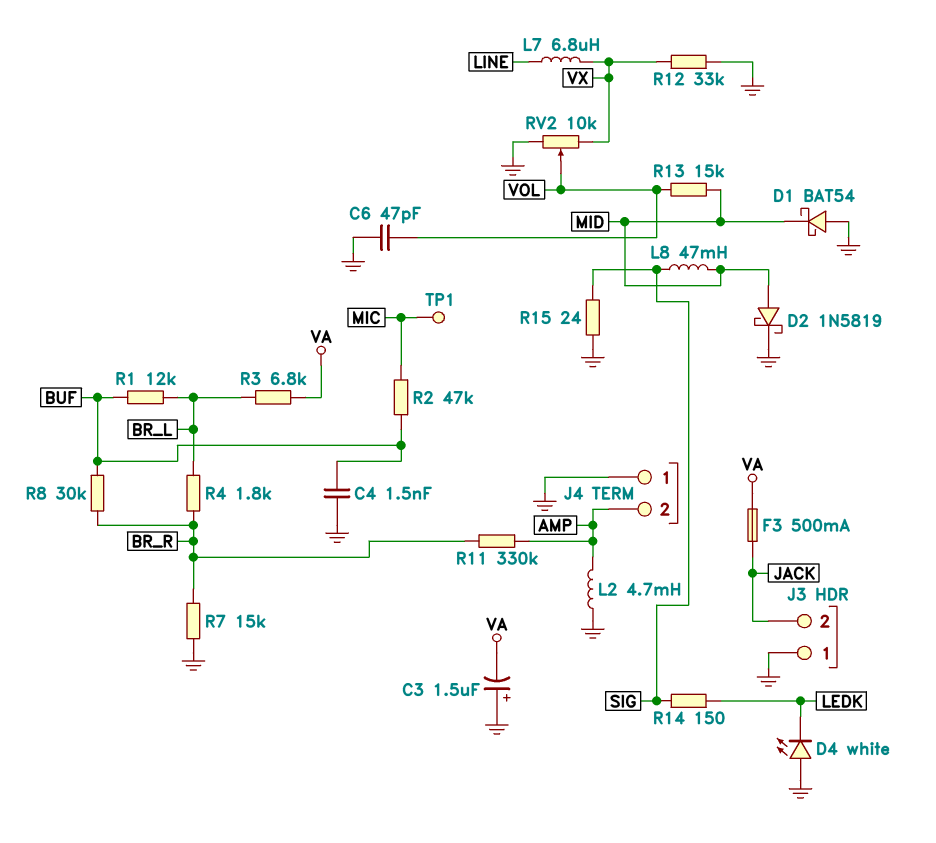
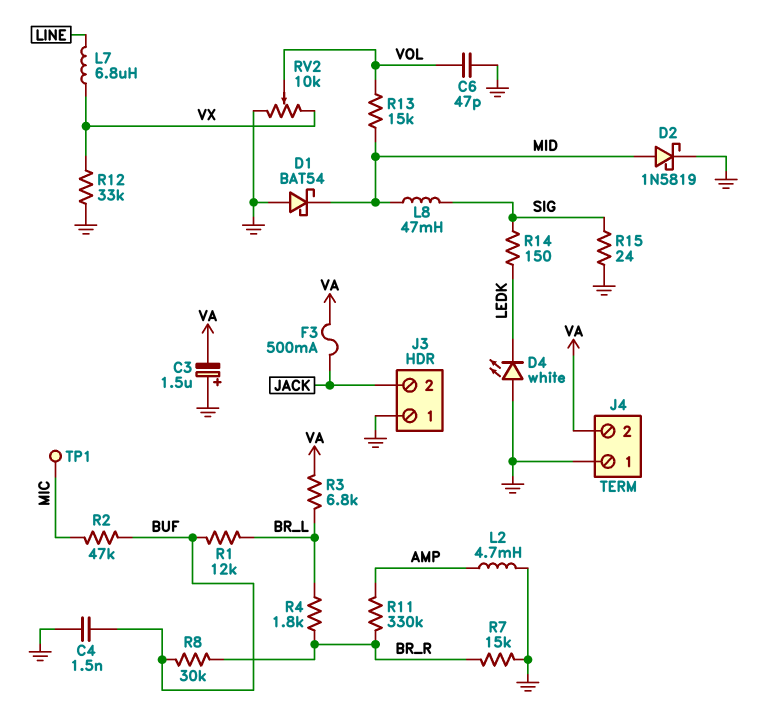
J4 pin 2: AMP -> VA

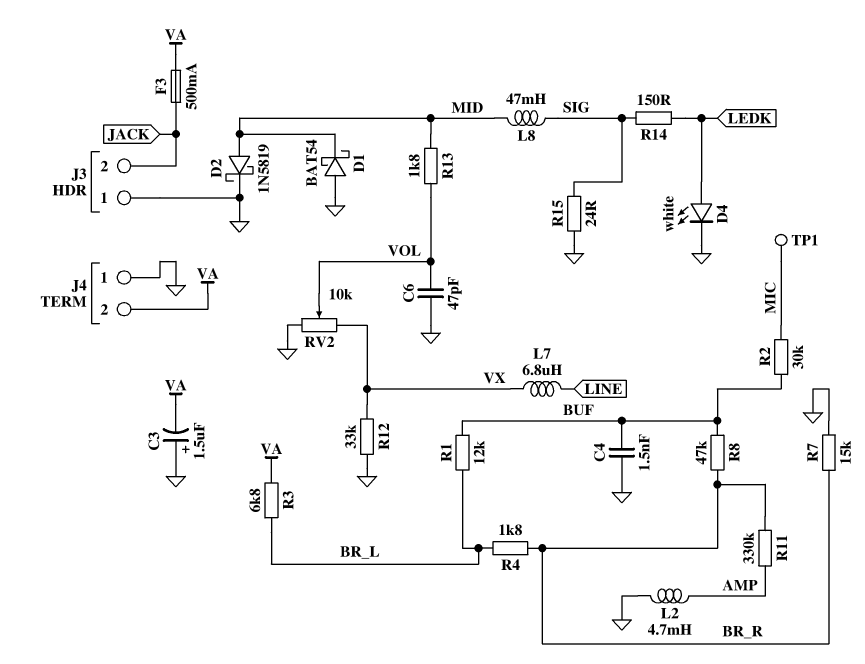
D4: LED white (A GND, K LEDK) -> LED white (A LEDK, K GND)
R2: 47k (BUF, MIC) -> 30k (BUF, MIC)
R8: 30k (BR_R, BUF) -> 47k (BR_R, BUF)
R13: 15k (MID, VOL) -> 1.8k (MID, VOL)

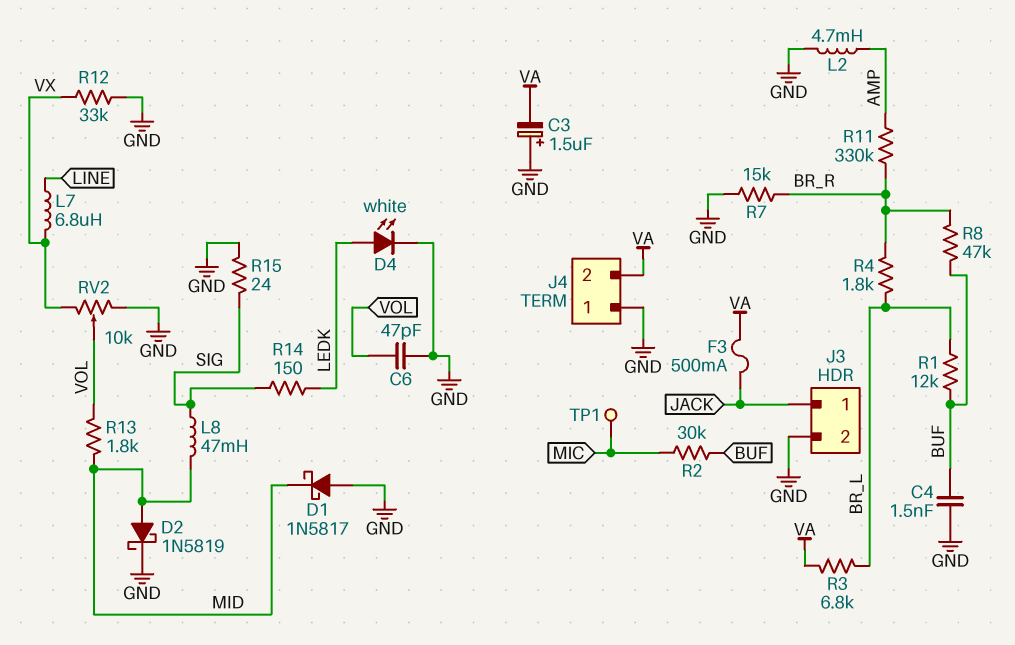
D1: schottky BAT54 (A GND, K MID) -> schottky 1N5817 (A GND, K MID)
J3 pin 1: GND -> JACK
J3 pin 2: JACK -> GND

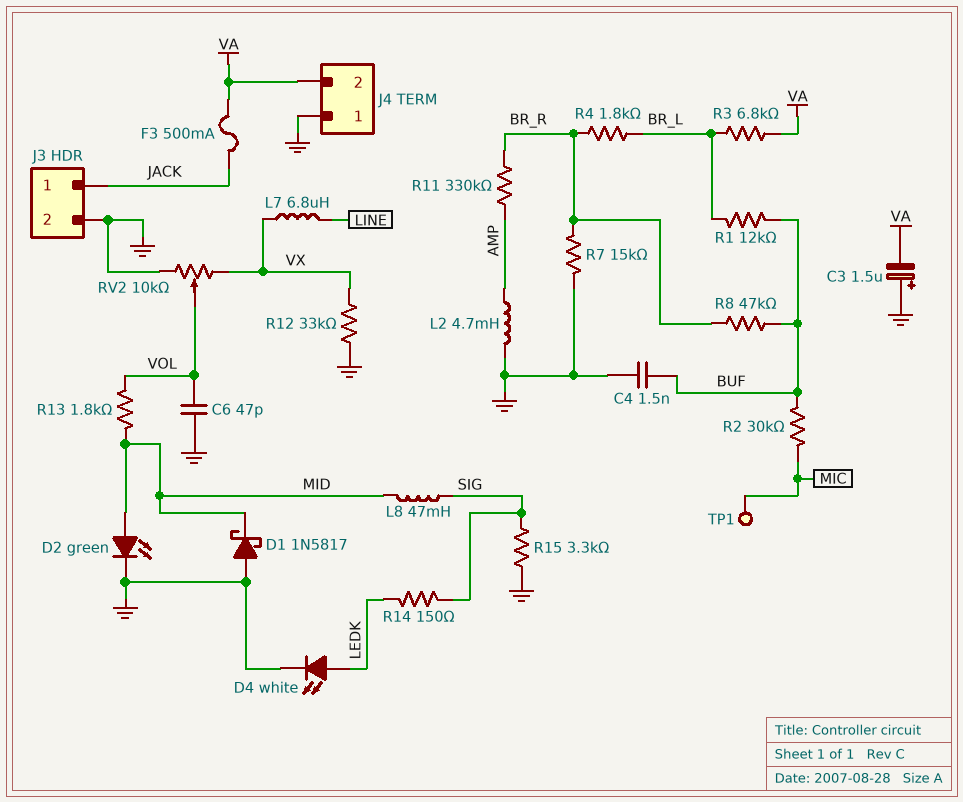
D2: schottky 1N5819 (A MID, K GND) -> LED green (A MID, K GND)
R15: 24 (GND, SIG) -> 3.3k (GND, SIG)

